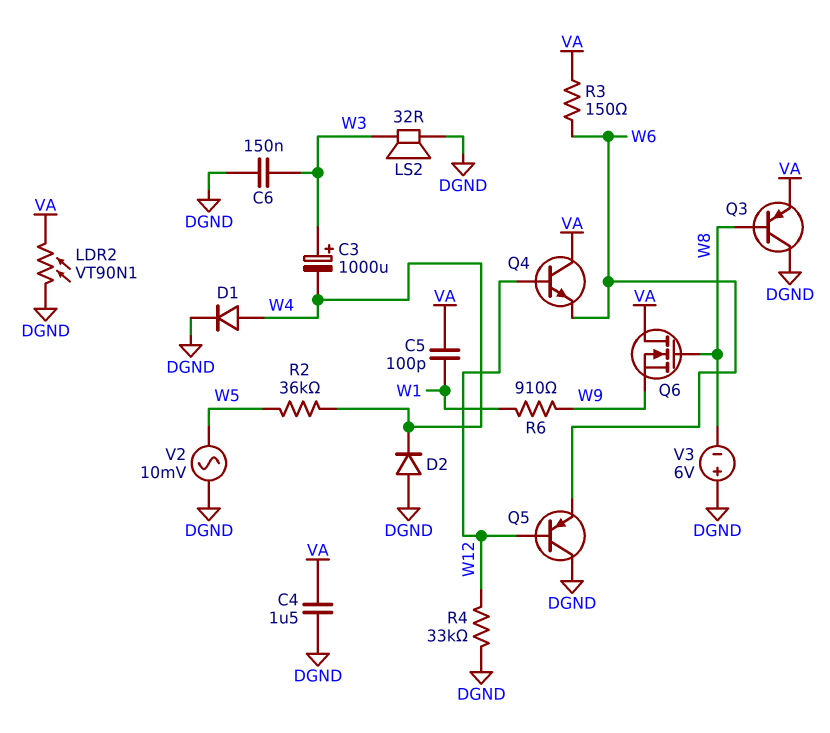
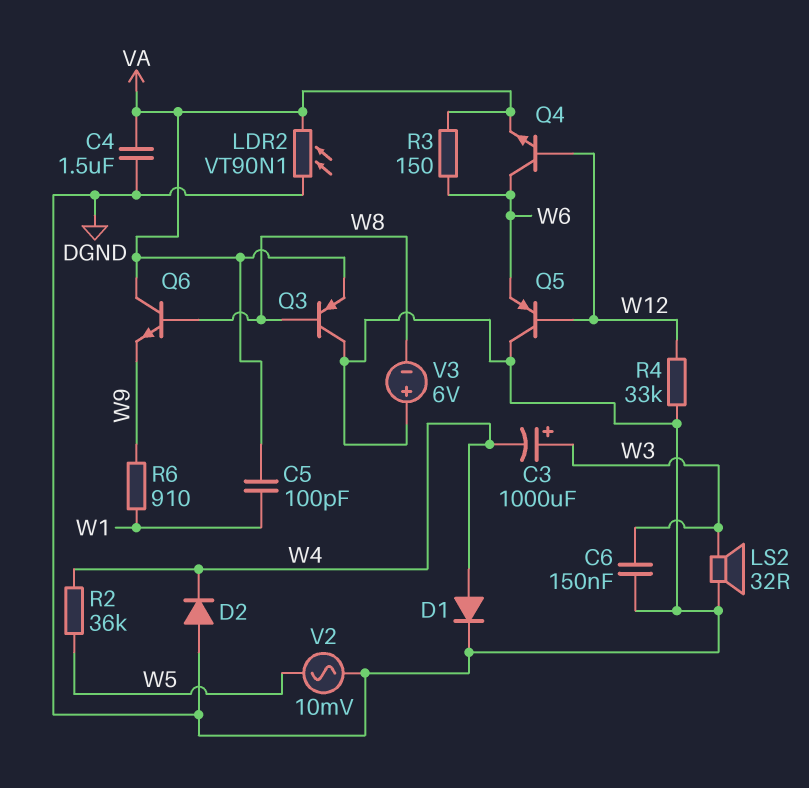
Q4: NPN (B W12, C VA, E W6) -> NPN (B W12, C W6, E VA)
Q6: NMOS (G W8, D VA, S W9) -> NPN (B W8, C VA, E W9)

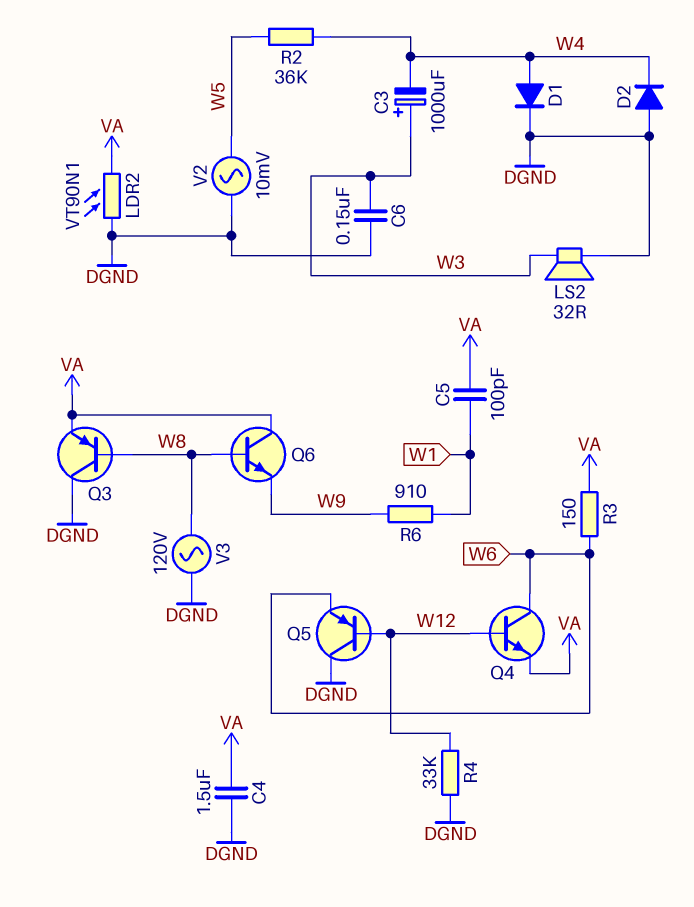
V3: 6V (plus DGND, minus W8) -> AC 120V (DGND, W8)

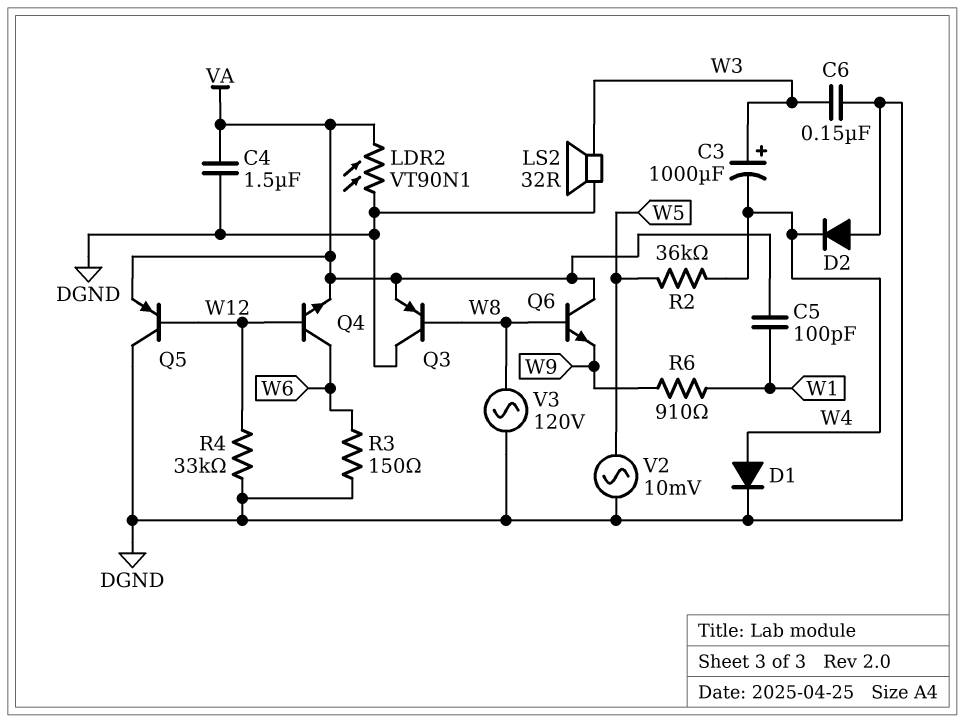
Q5: PNP (B W12, C DGND, E W6) -> PNP (B W12, C DGND, E VA)
R3: 150 (VA, W6) -> 150 (DGND, W6)

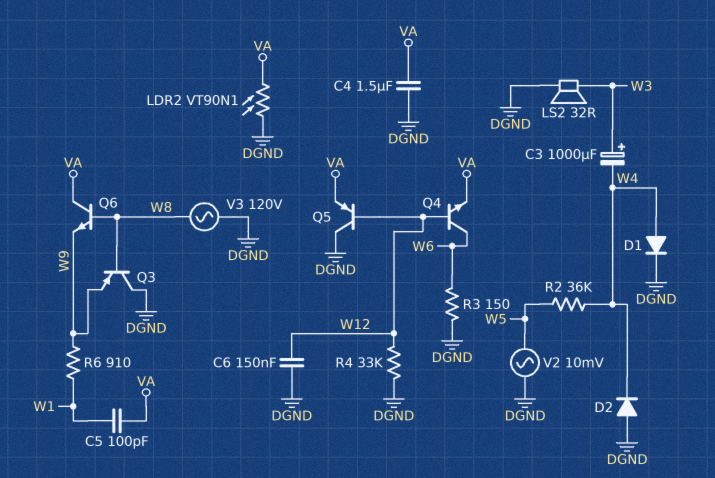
C6: 150nF (DGND, W3) -> 150nF (DGND, W12)
Q3: PNP (B W8, C DGND, E VA) -> PNP (B W8, C DGND, E W9)

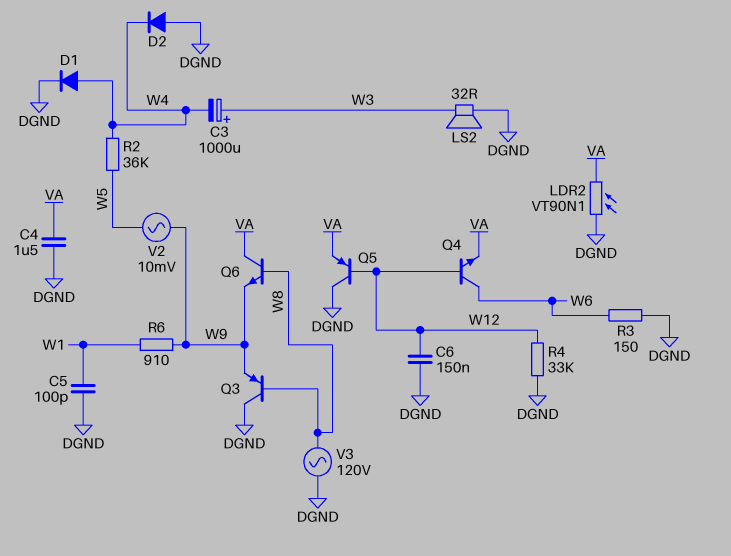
C5: 100pF (VA, W1) -> 100pF (DGND, W1)
V2: AC 10mV (DGND, W5) -> AC 10mV (W5, W9)

